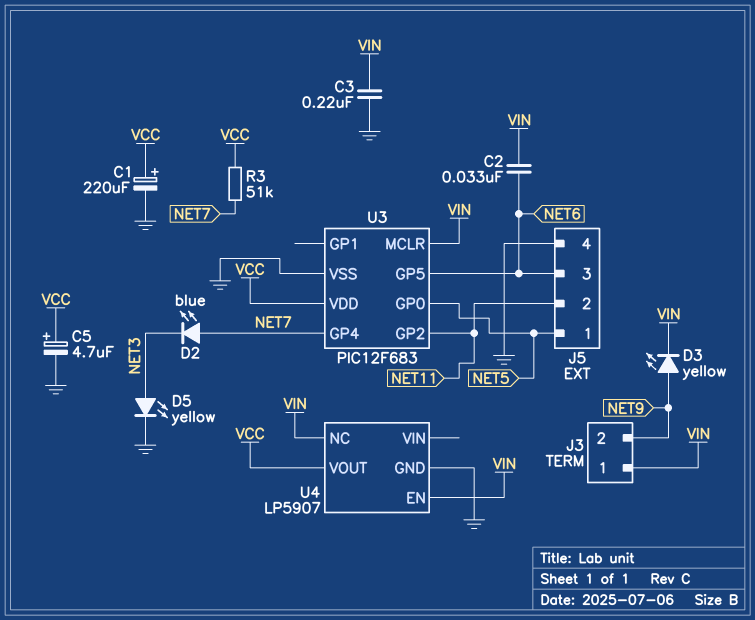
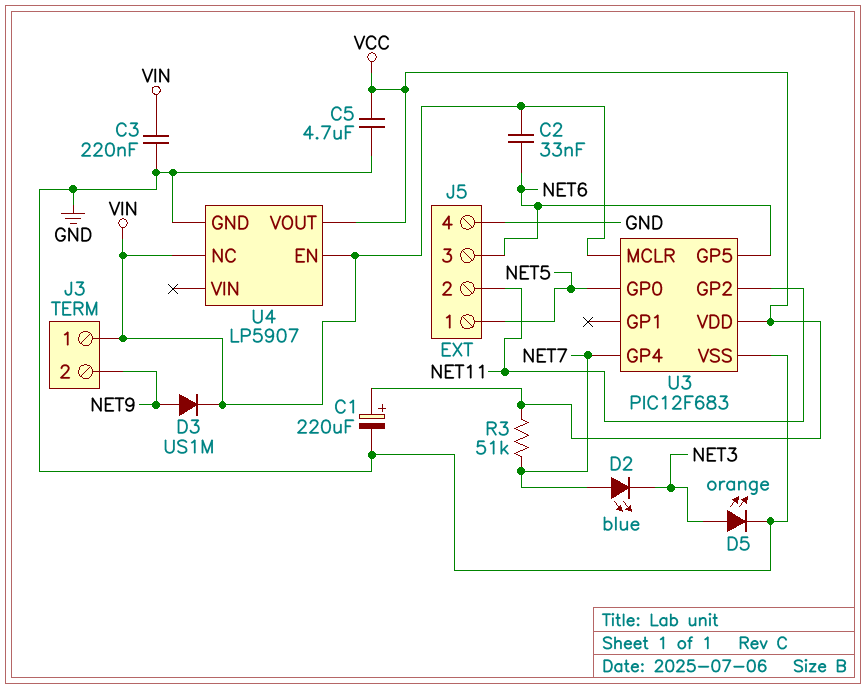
C5: 4.7uF (plus VCC, minus GND) -> 4.7uF (GND, VCC)
D3: LED yellow (A NET9, K VIN) -> diode US1M (A NET9, K VIN)
D5: LED yellow (A NET3, K GND) -> LED orange (A NET3, K GND)

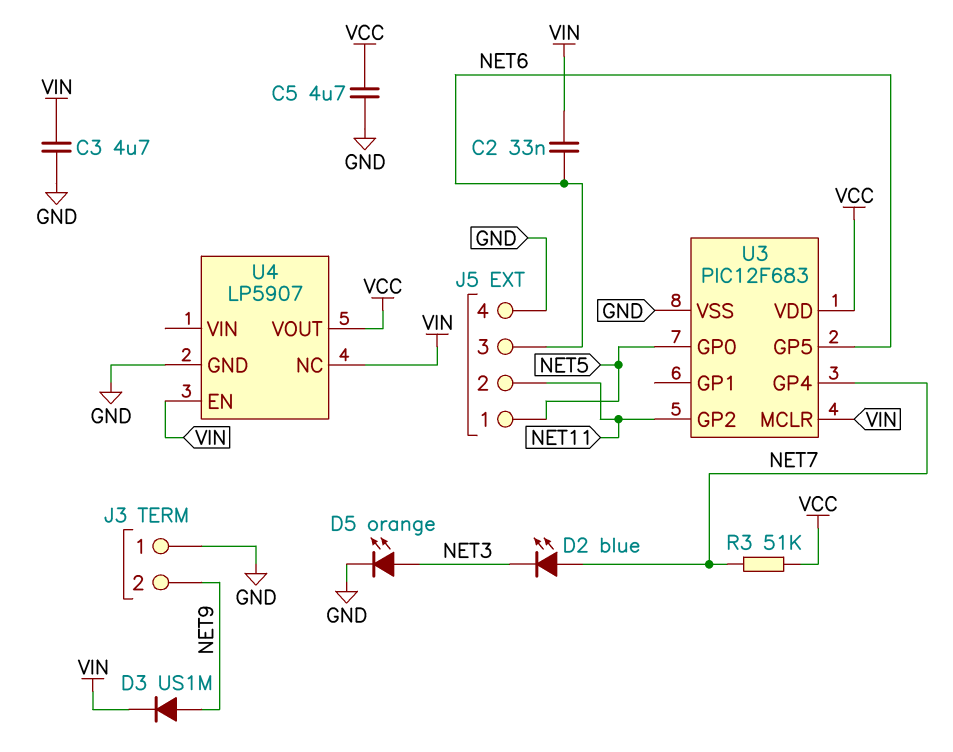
C1: 220uF (plus VCC, minus GND) -> none
C3: 220nF (GND, VIN) -> 4.7uF (GND, VIN)
J3 pin 1: VIN -> GND

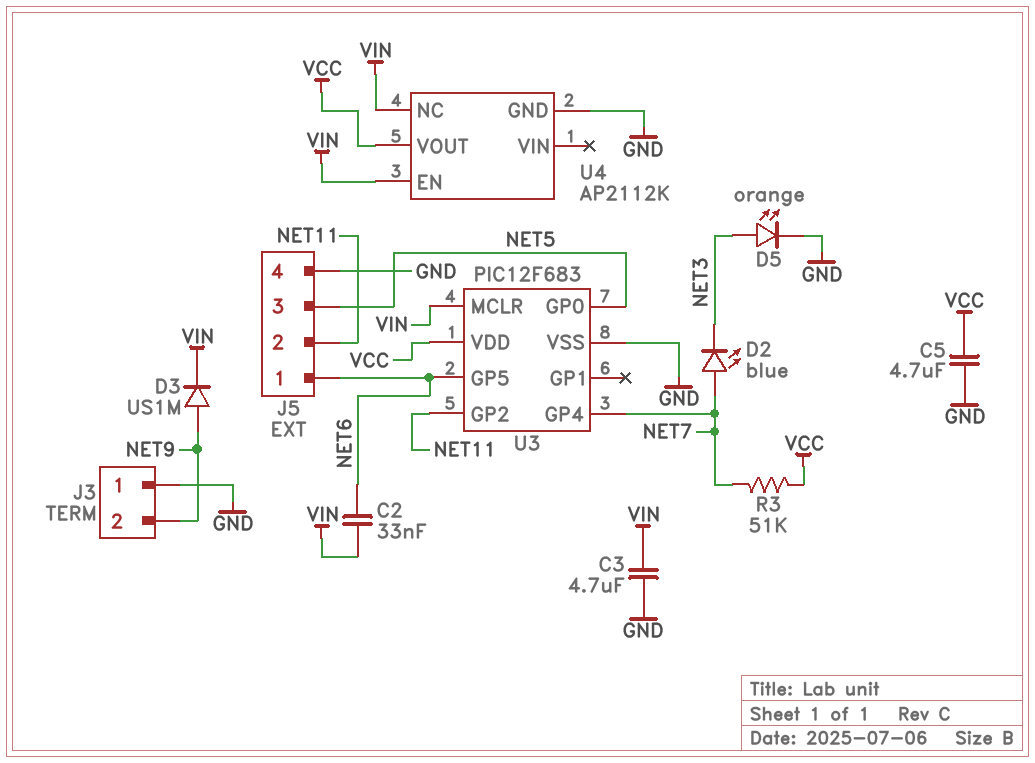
J5 pin 1: NET5 -> NET6
J5 pin 3: NET6 -> NET5
U4: LP5907 -> AP2112K

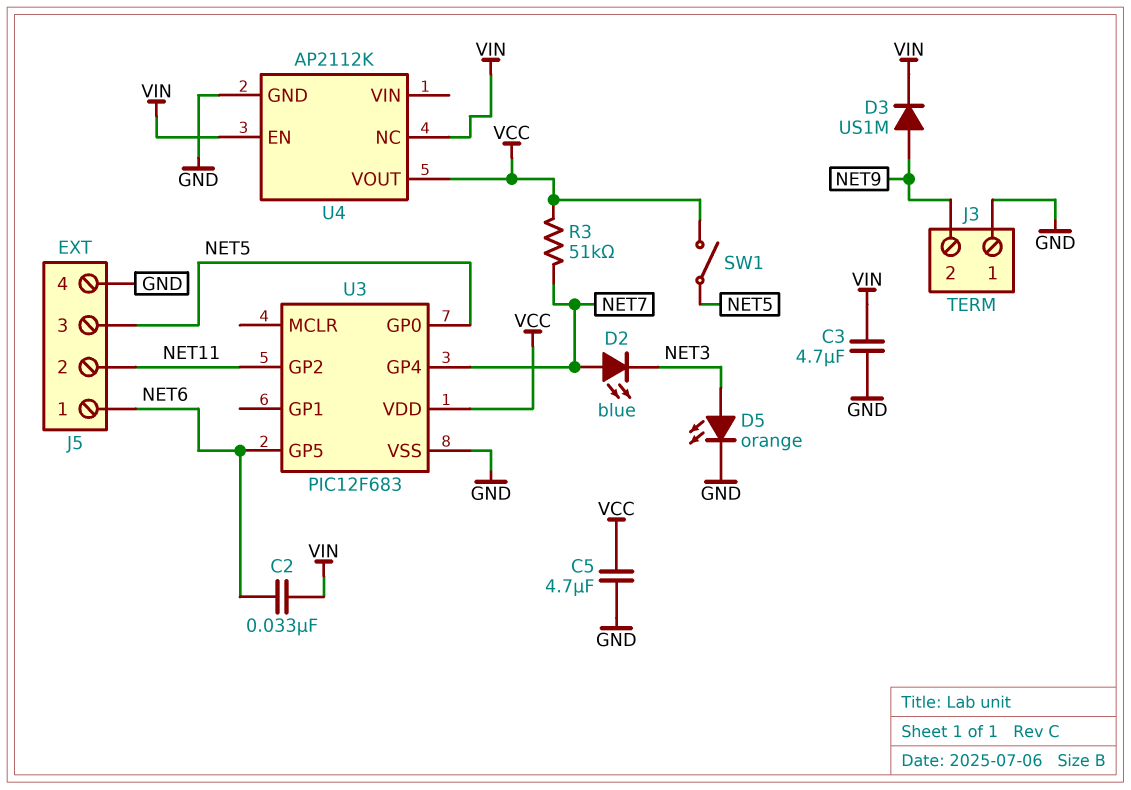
SW1: none -> switch (NET5, VCC)
U3 pin MCLR: VIN -> none

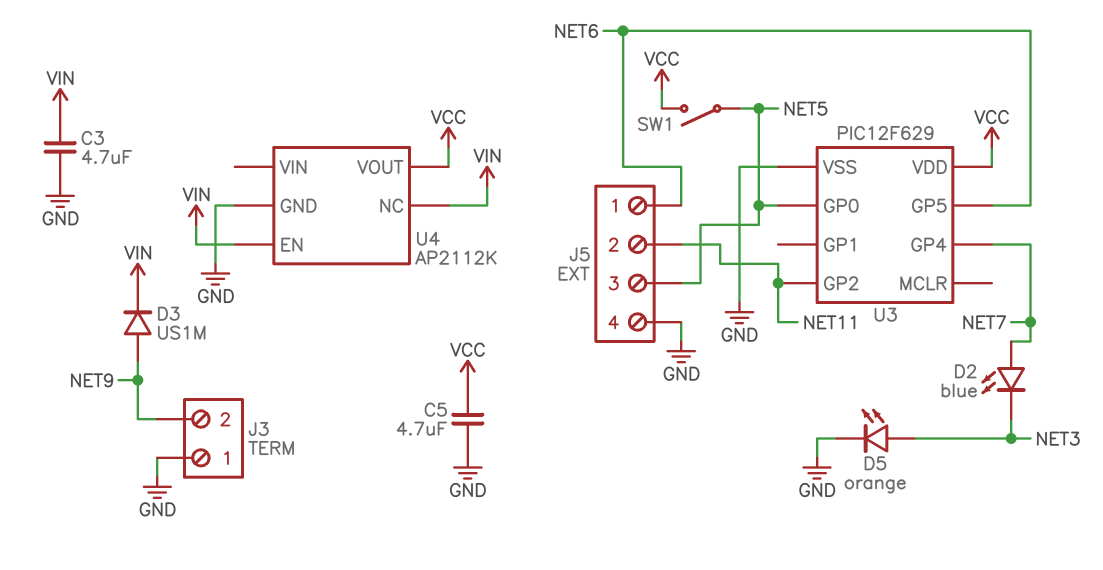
C2: 33nF (NET6, VIN) -> none
R3: 51k (NET7, VCC) -> none
U3: PIC12F683 -> PIC12F629

